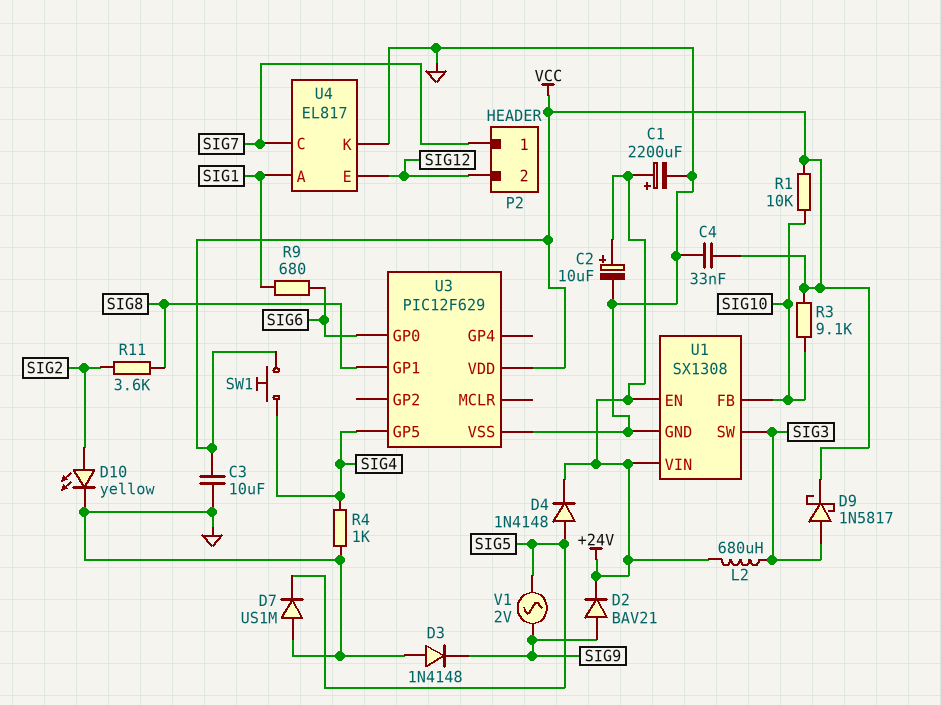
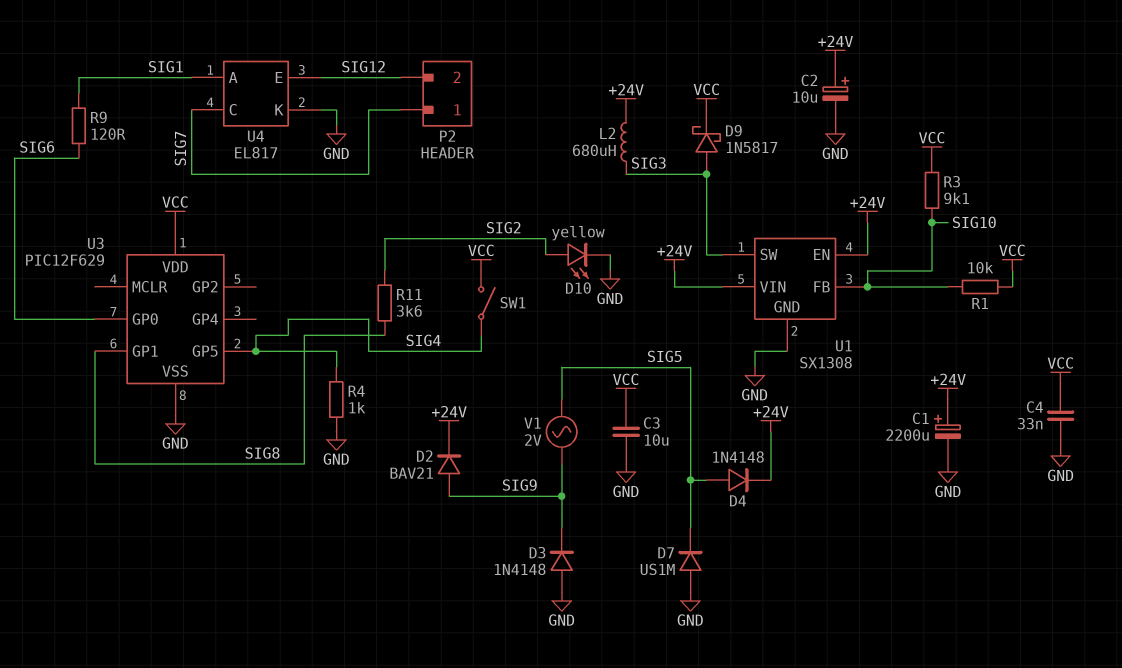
R9: 680 (SIG1, SIG6) -> 120 (SIG1, SIG6)
SW1: button (SIG4, VCC) -> switch (SIG4, VCC)

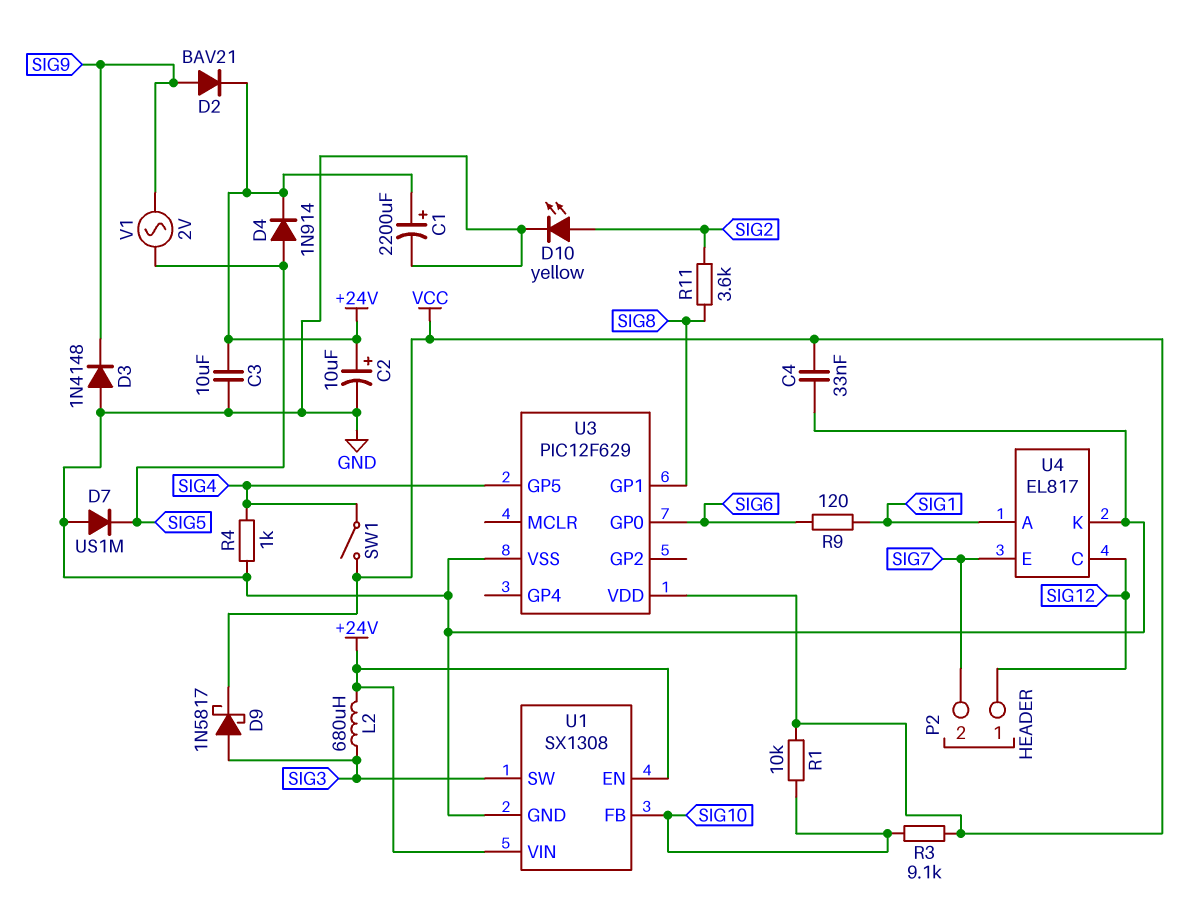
C3: 10uF (GND, VCC) -> 10uF (+24V, GND)
D4: diode 1N4148 (A SIG5, K +24V) -> diode 1N914 (A SIG5, K +24V)
P2 pin 1: SIG7 -> SIG12
P2 pin 2: SIG12 -> SIG7
U4 pin C: SIG7 -> SIG12
U4 pin E: SIG12 -> SIG7

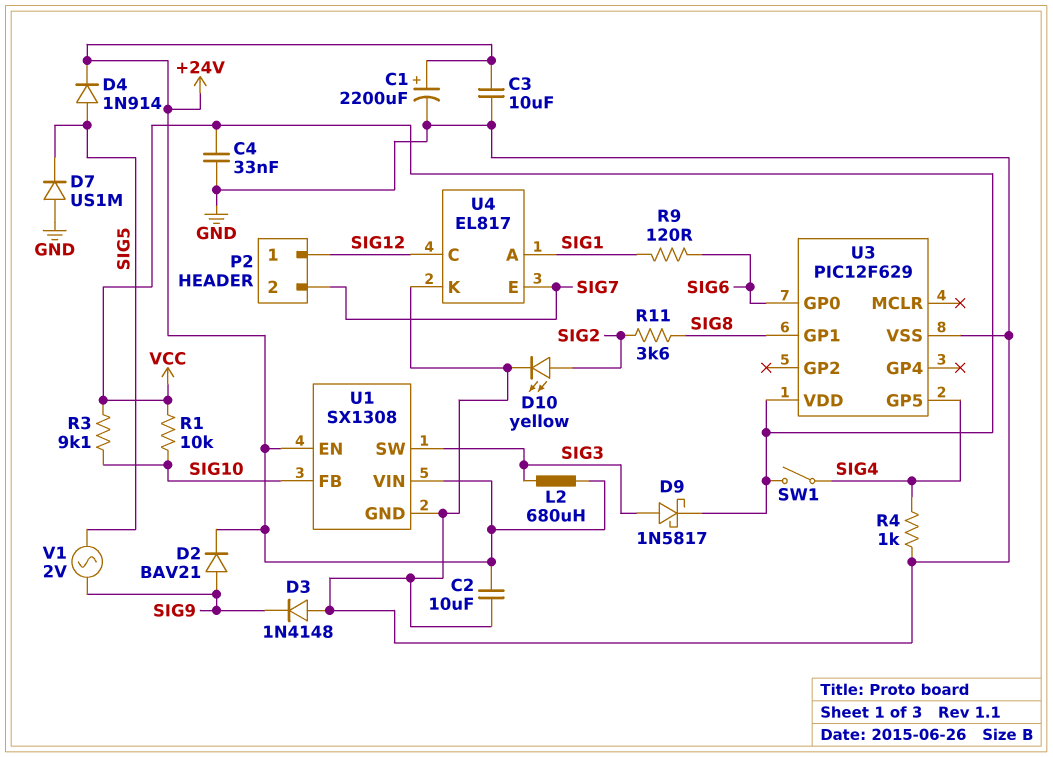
C2: 10uF (plus +24V, minus GND) -> 10uF (+24V, GND)

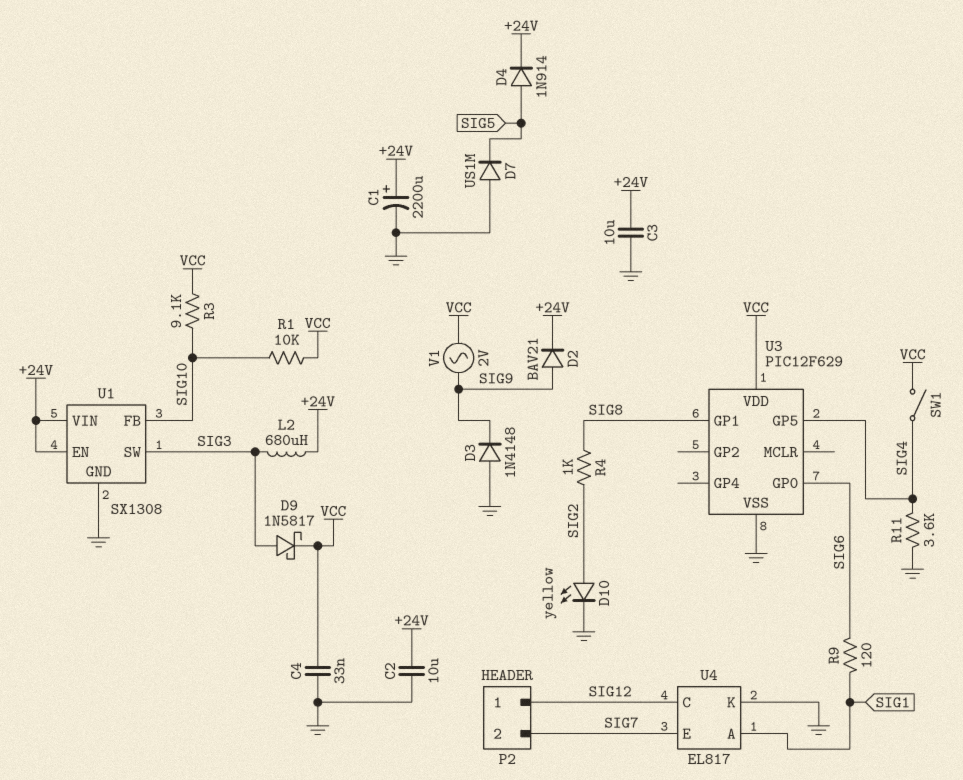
R4: 1k (GND, SIG4) -> 1k (SIG2, SIG8)
R11: 3.6k (SIG2, SIG8) -> 3.6k (GND, SIG4)
V1: AC 2V (SIG5, SIG9) -> AC 2V (SIG9, VCC)

